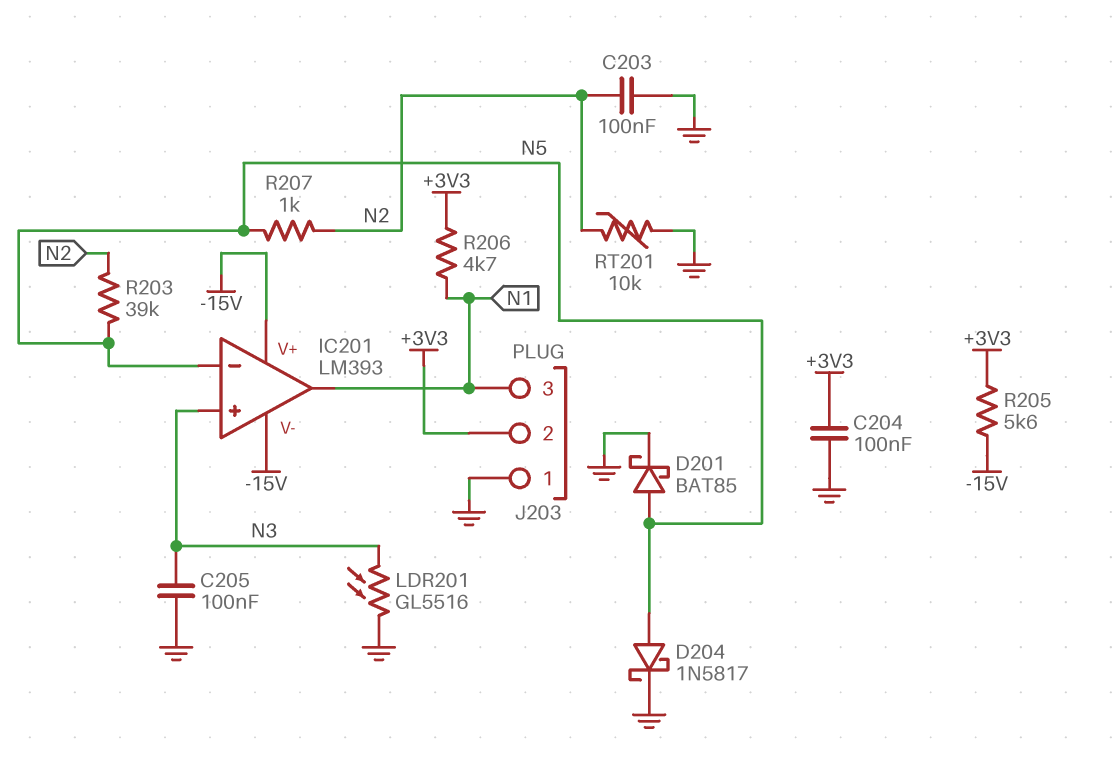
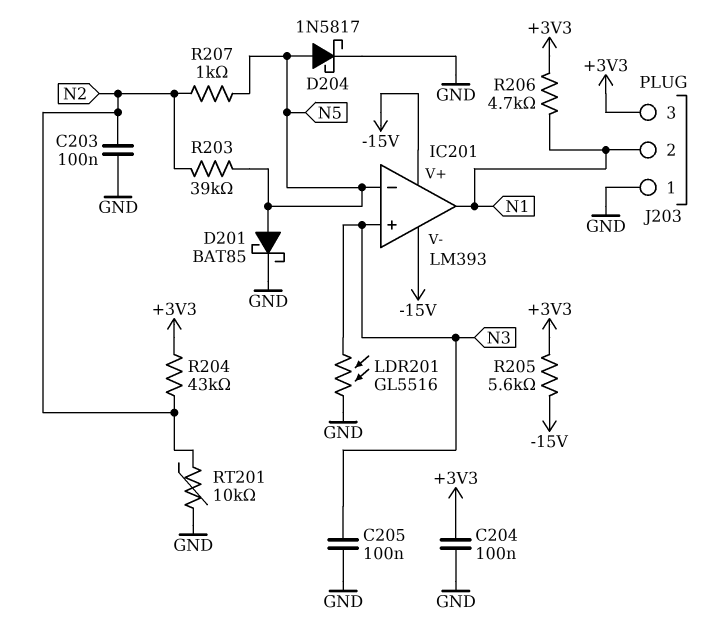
J203 pin 2: +3V3 -> N1
J203 pin 3: N1 -> +3V3
R204: none -> 43k (+3V3, N2)

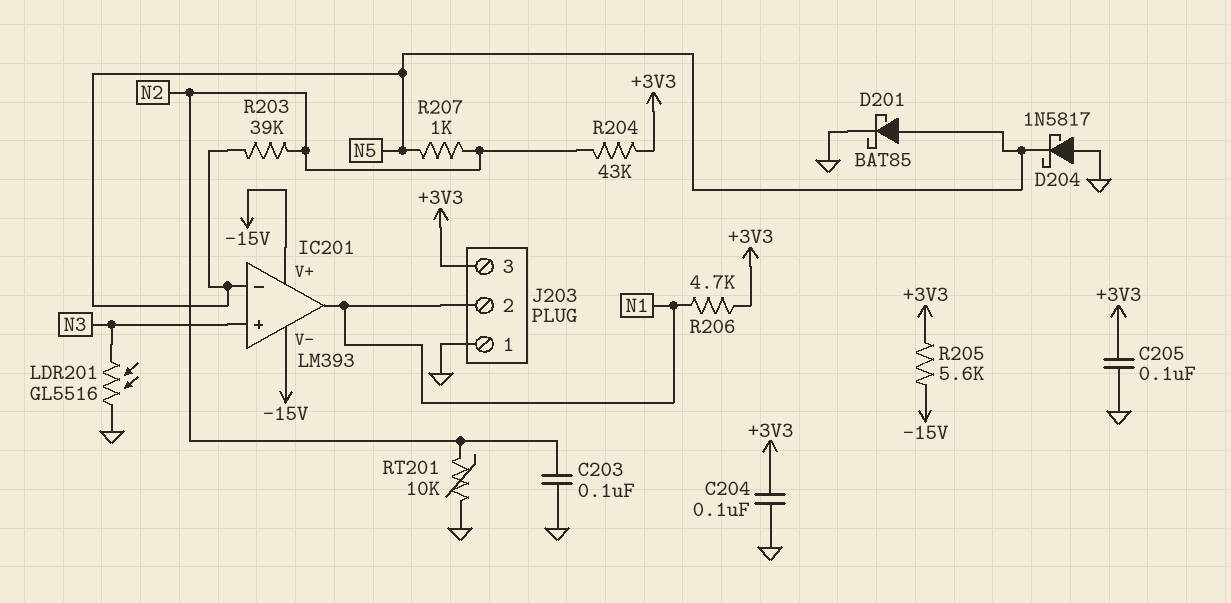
C205: 100nF (GND, N3) -> 100nF (+3V3, GND)
D204: schottky 1N5817 (A N5, K GND) -> schottky 1N5817 (A GND, K N5)

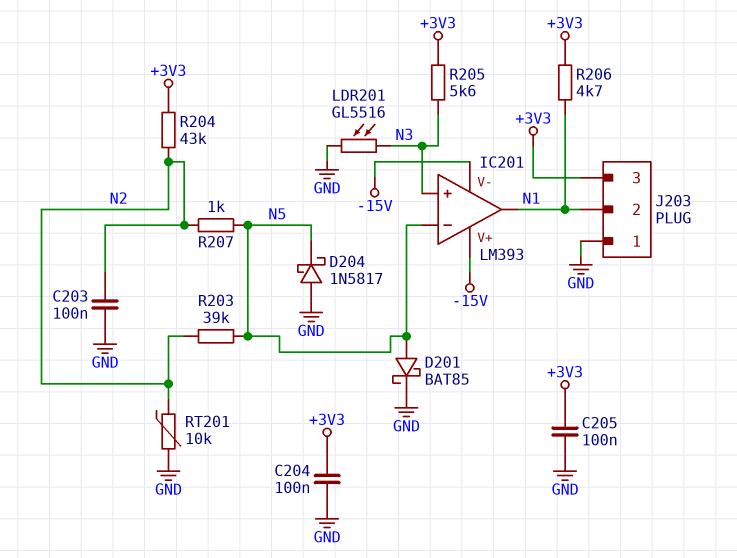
R205: 5.6k (+3V3, -15V) -> 5.6k (+3V3, N3)

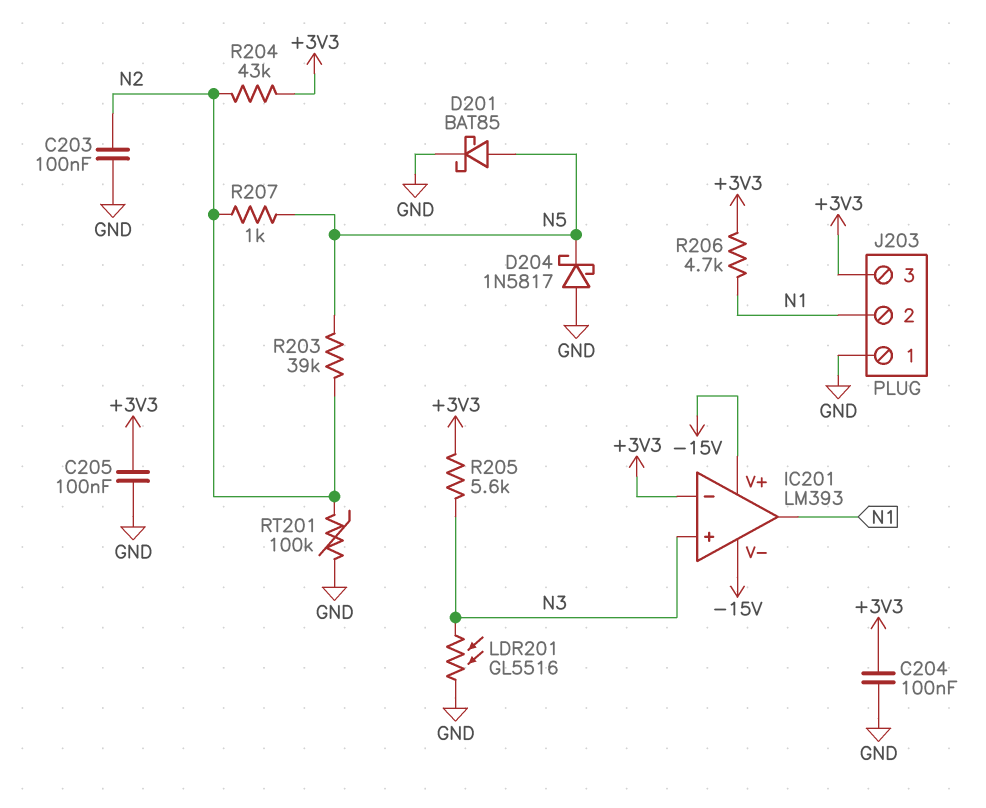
IC201 pin in-: N5 -> +3V3
RT201: 10k (GND, N2) -> 100k (GND, N2)

